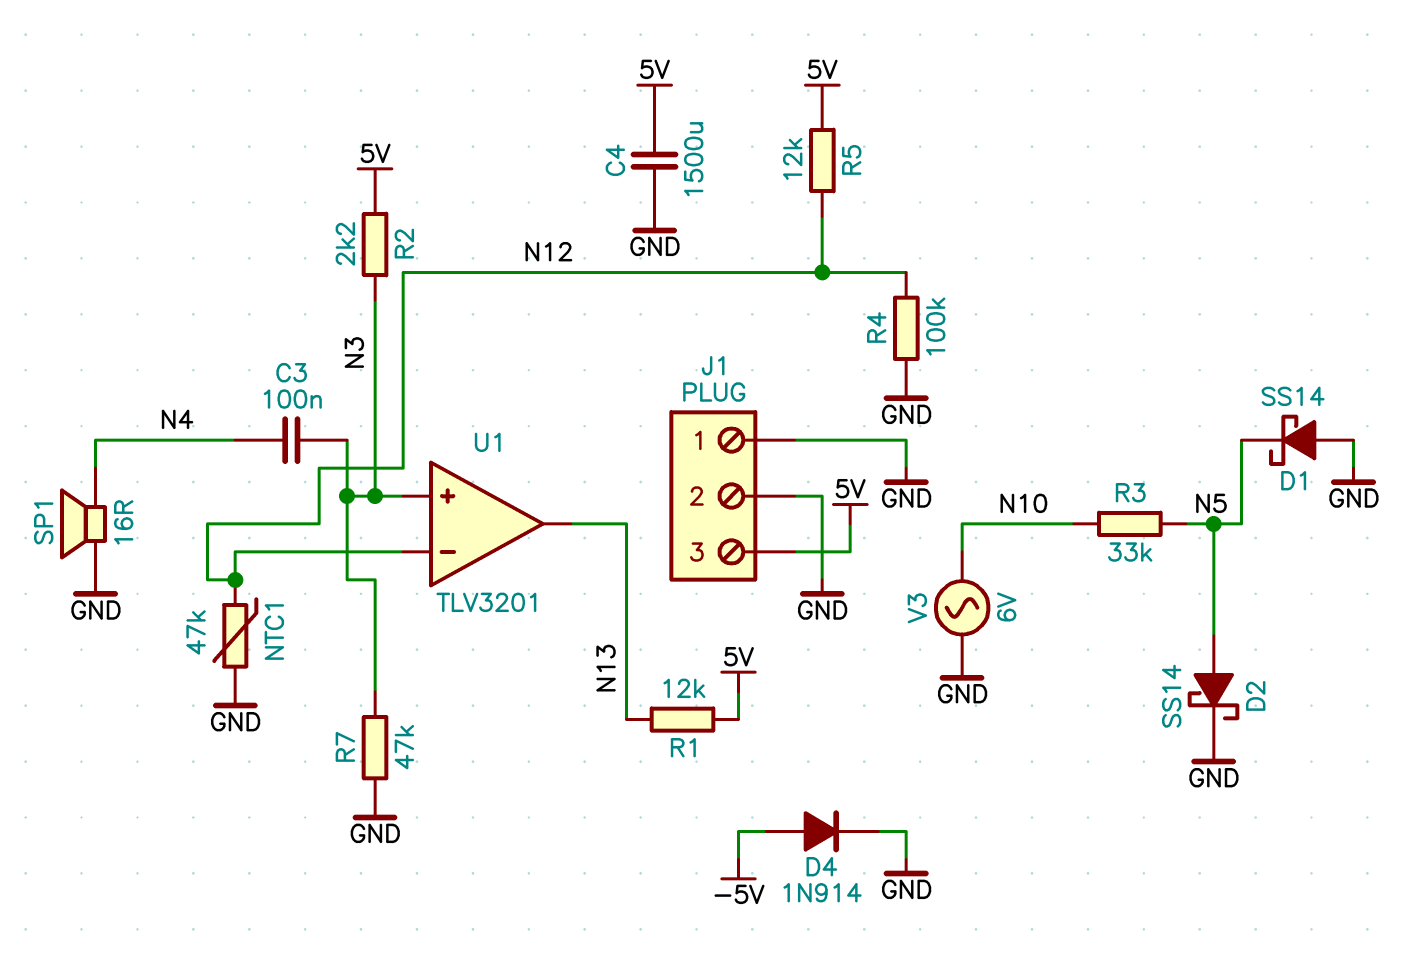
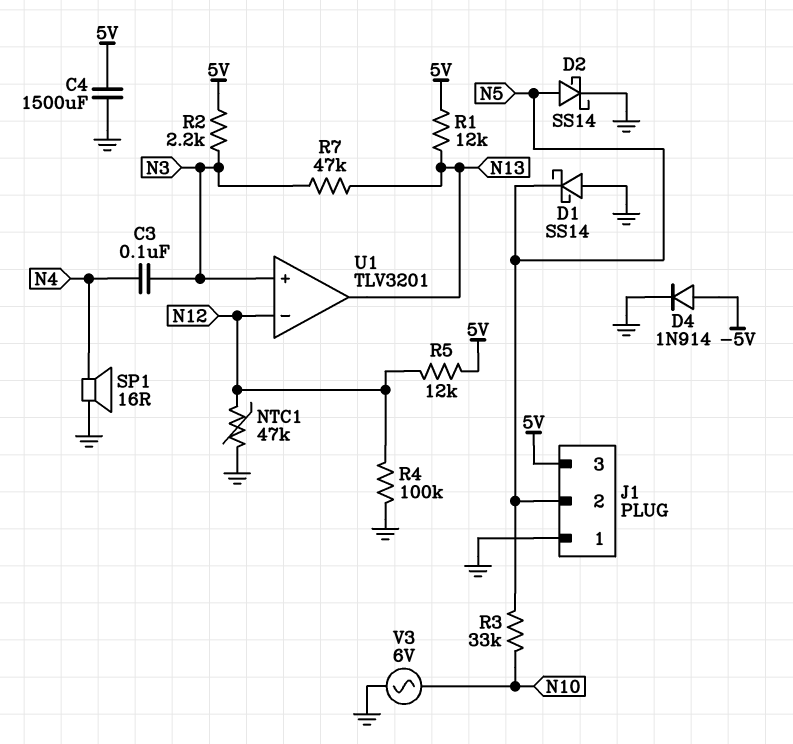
J1 pin 2: GND -> N5
R7: 47k (GND, N3) -> 47k (N3, N13)

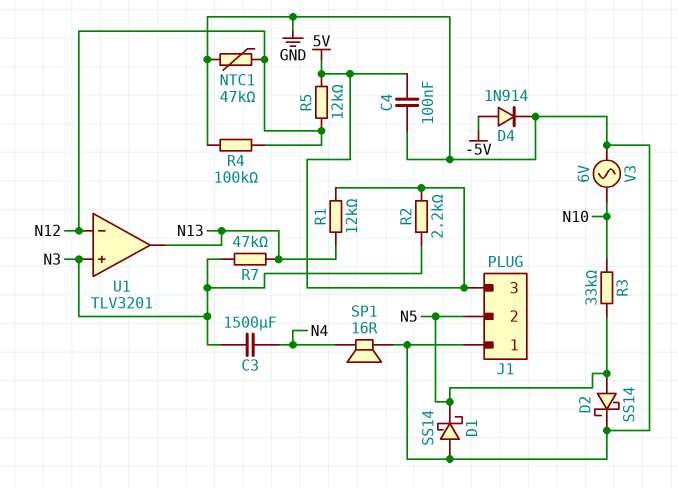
C3: 100nF (N3, N4) -> 1500uF (N3, N4)
C4: 1500uF (5V, GND) -> 100nF (5V, GND)

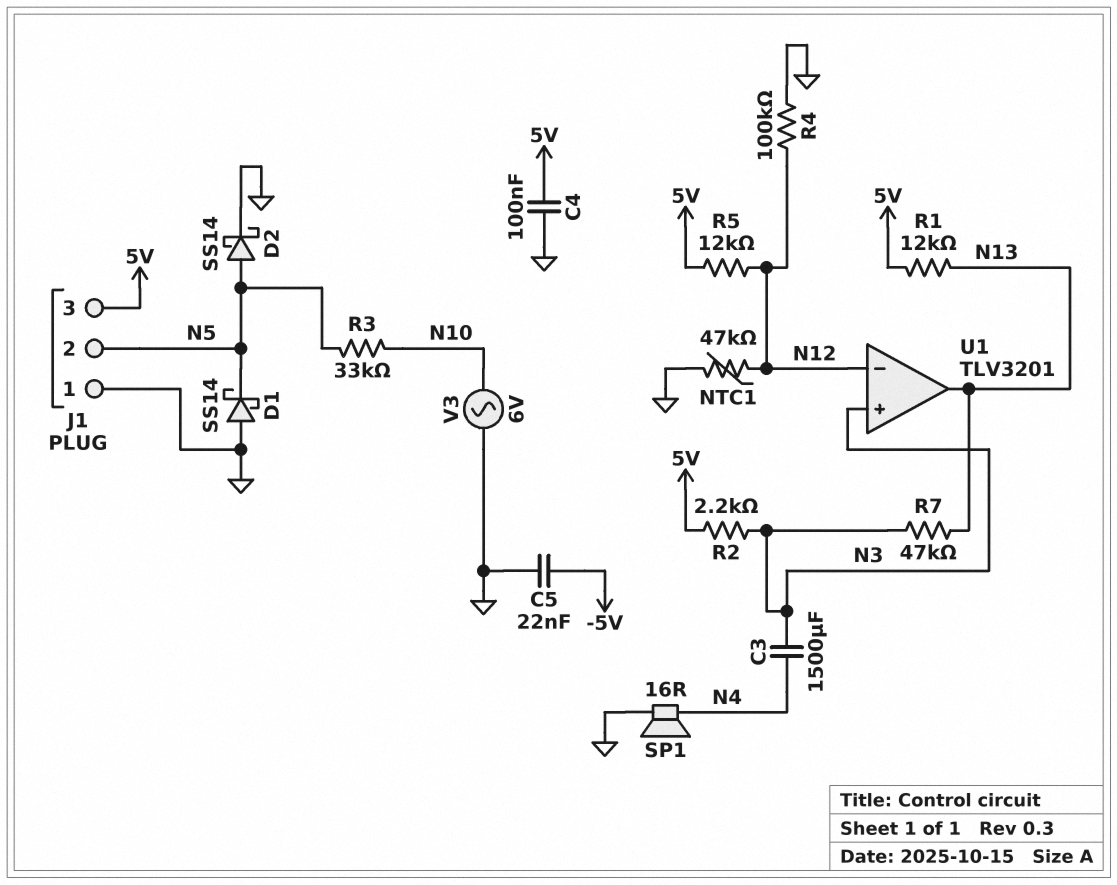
C5: none -> 22nF (-5V, GND)
D4: diode 1N914 (A -5V, K GND) -> none

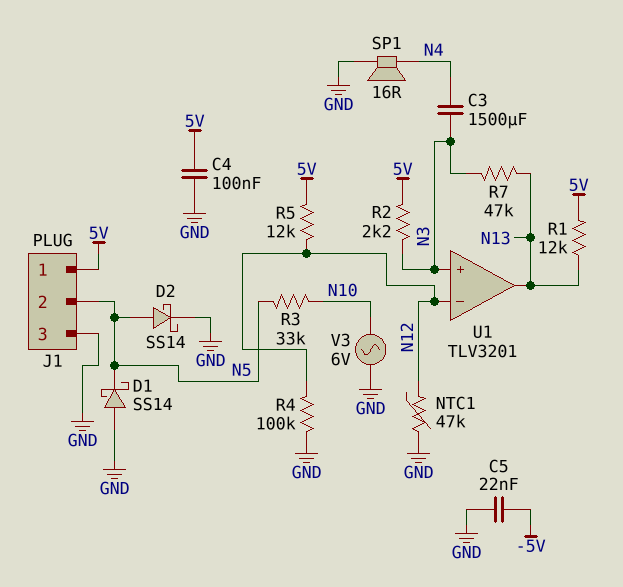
J1 pin 1: GND -> 5V
J1 pin 3: 5V -> GND

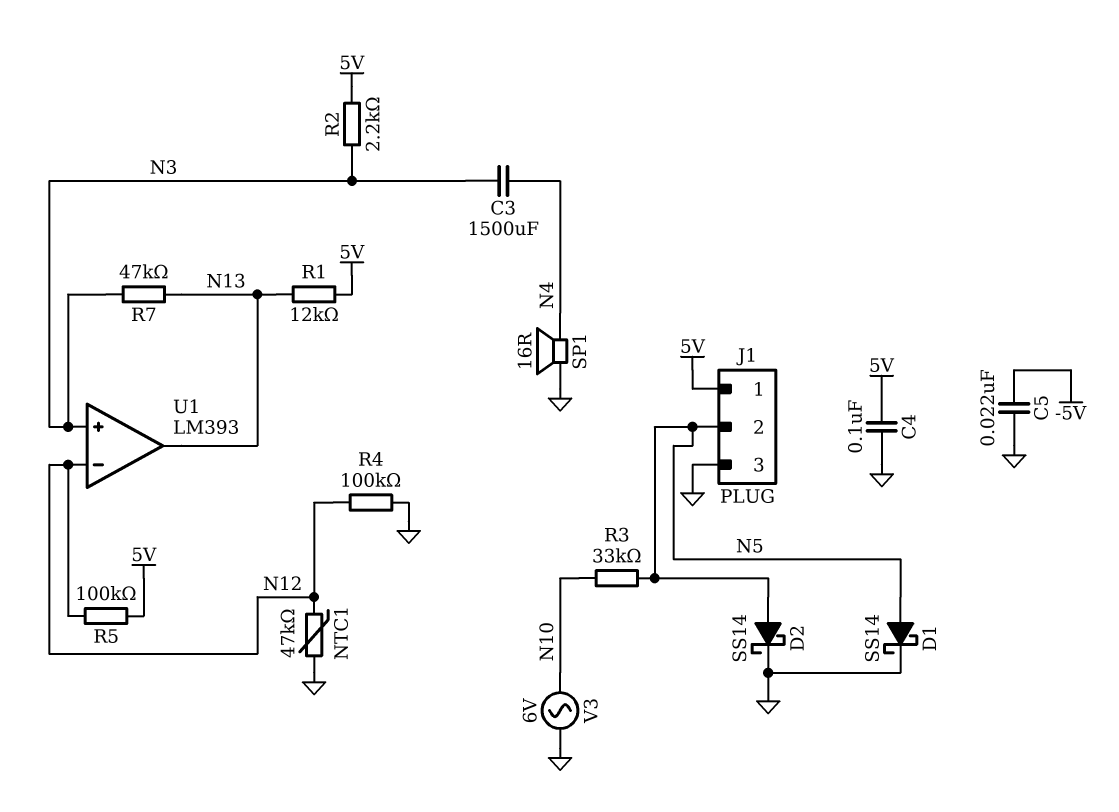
D1: schottky SS14 (A GND, K N5) -> schottky SS14 (A N5, K GND)
R5: 12k (5V, N12) -> 100k (5V, N12)
U1: TLV3201 -> LM393

